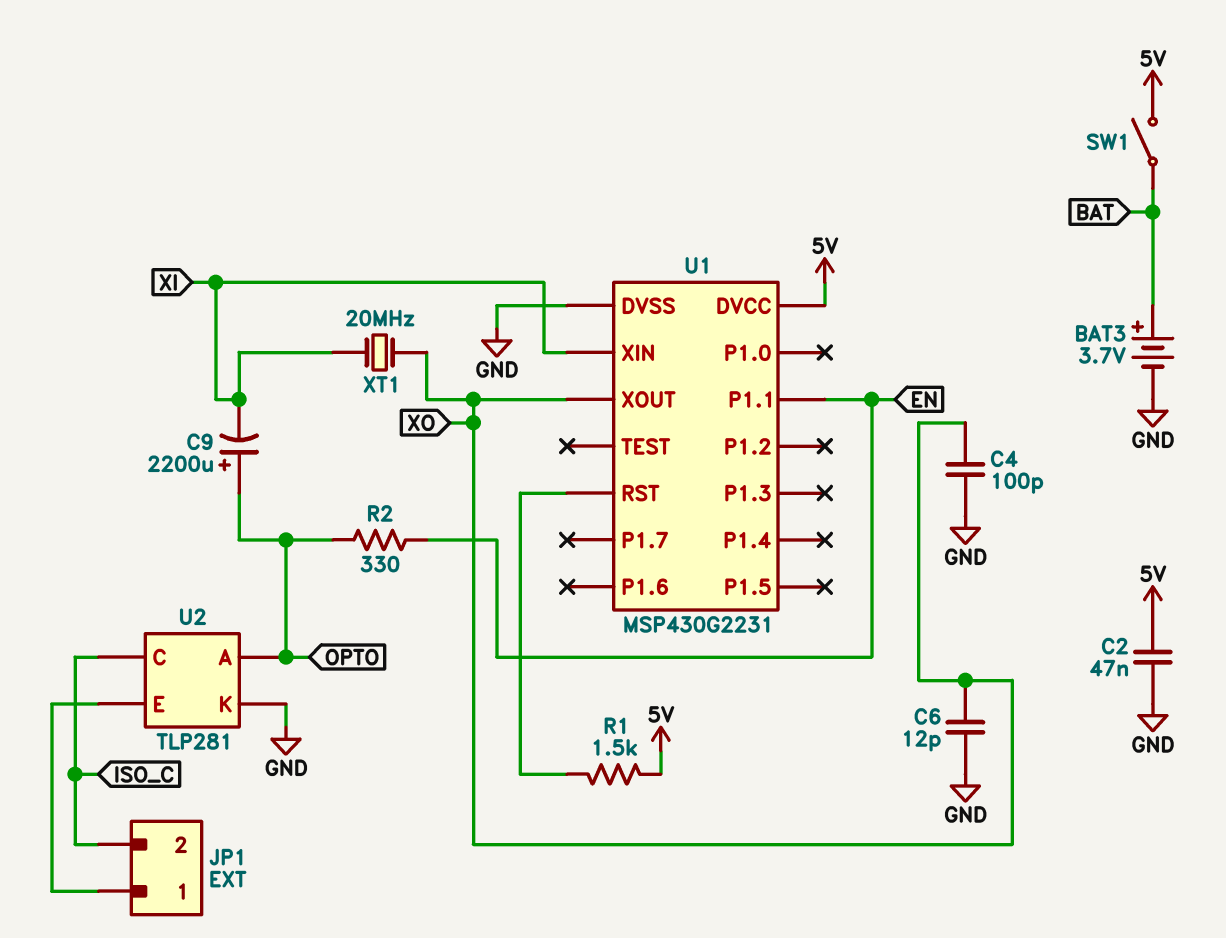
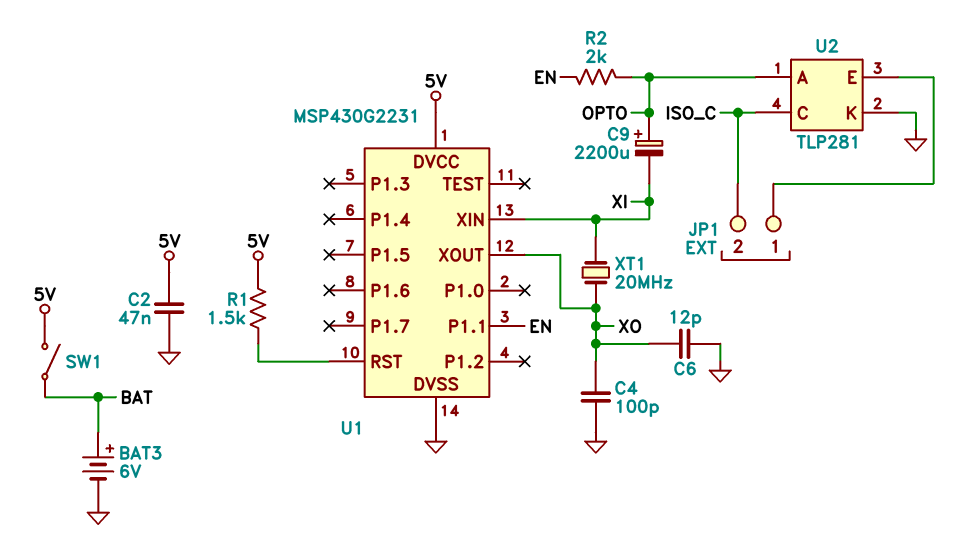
BAT3: 3.7V (plus BAT, minus GND) -> 6V (plus BAT, minus GND)
R2: 330 (EN, OPTO) -> 2k (EN, OPTO)

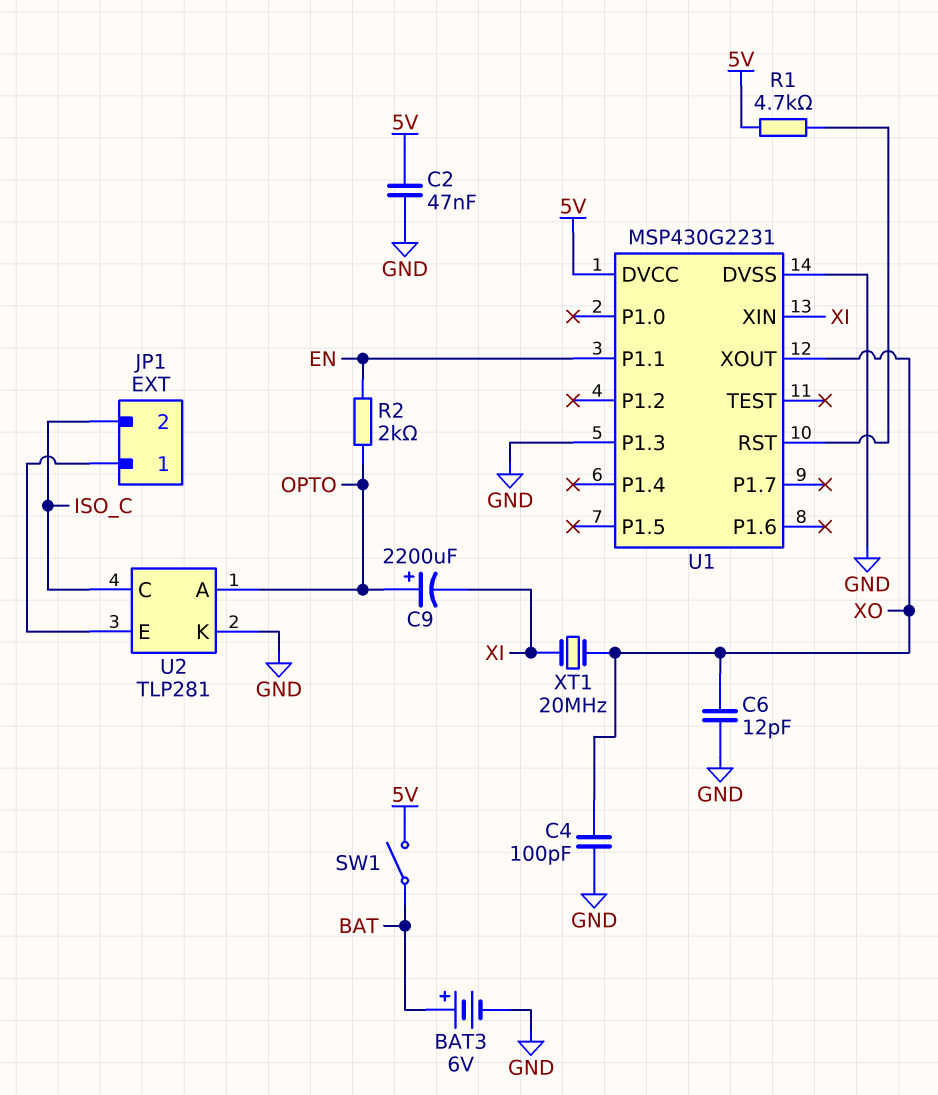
R1: 1.5k (5V, U1/RST) -> 4.7k (5V, U1/RST)
U1 pin P1.3: none -> GND

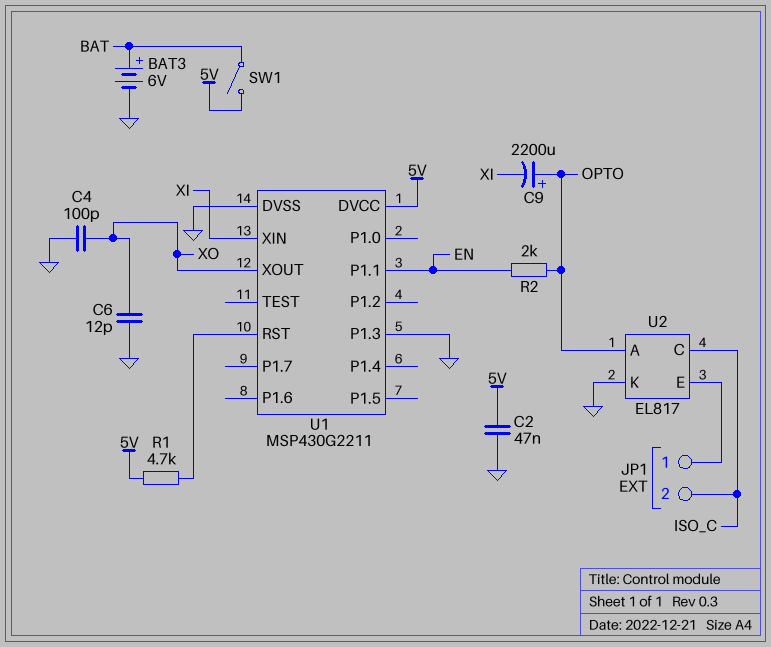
U1: MSP430G2231 -> MSP430G2211
U2: TLP281 -> EL817
XT1: 20MHz (XI, XO) -> none

